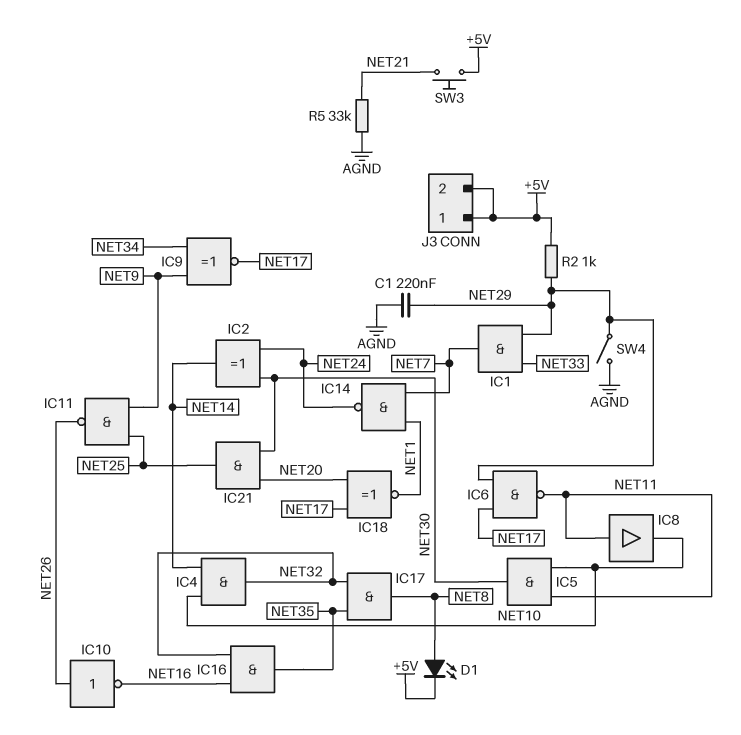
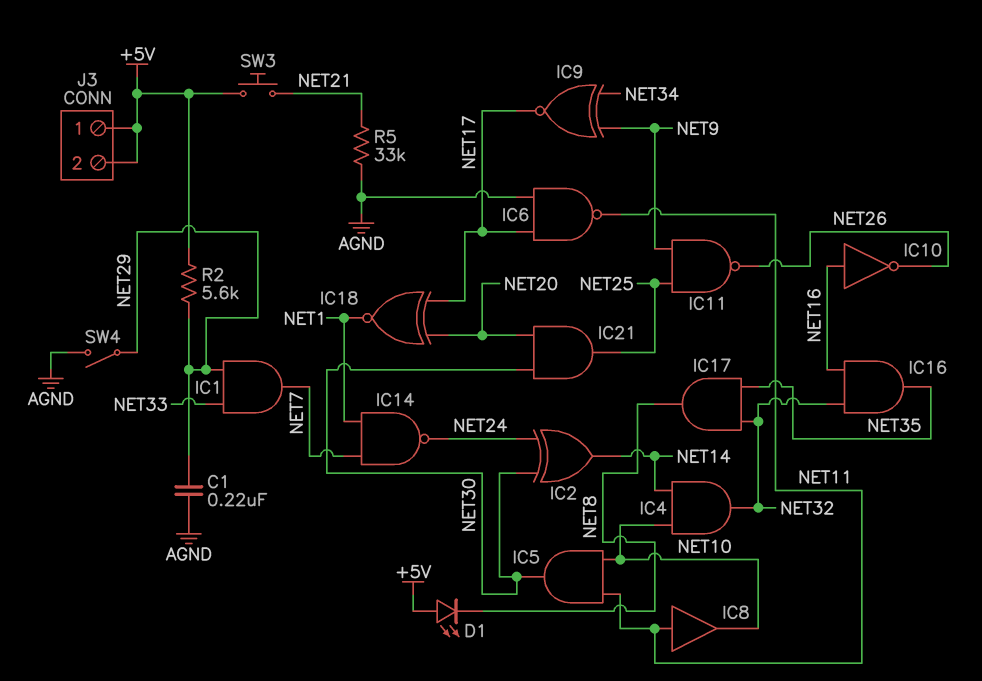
D1: LED (A NET8, K +5V) -> LED (A +5V, K NET8)
IC6: NAND (in NET17, in NET29, out NET11) -> NAND (in AGND, in NET17, out NET11)
IC10: NOT (in NET26, out NET16) -> NOT (in NET16, out NET26)
R2: 1k (+5V, NET29) -> 5.6k (+5V, NET29)

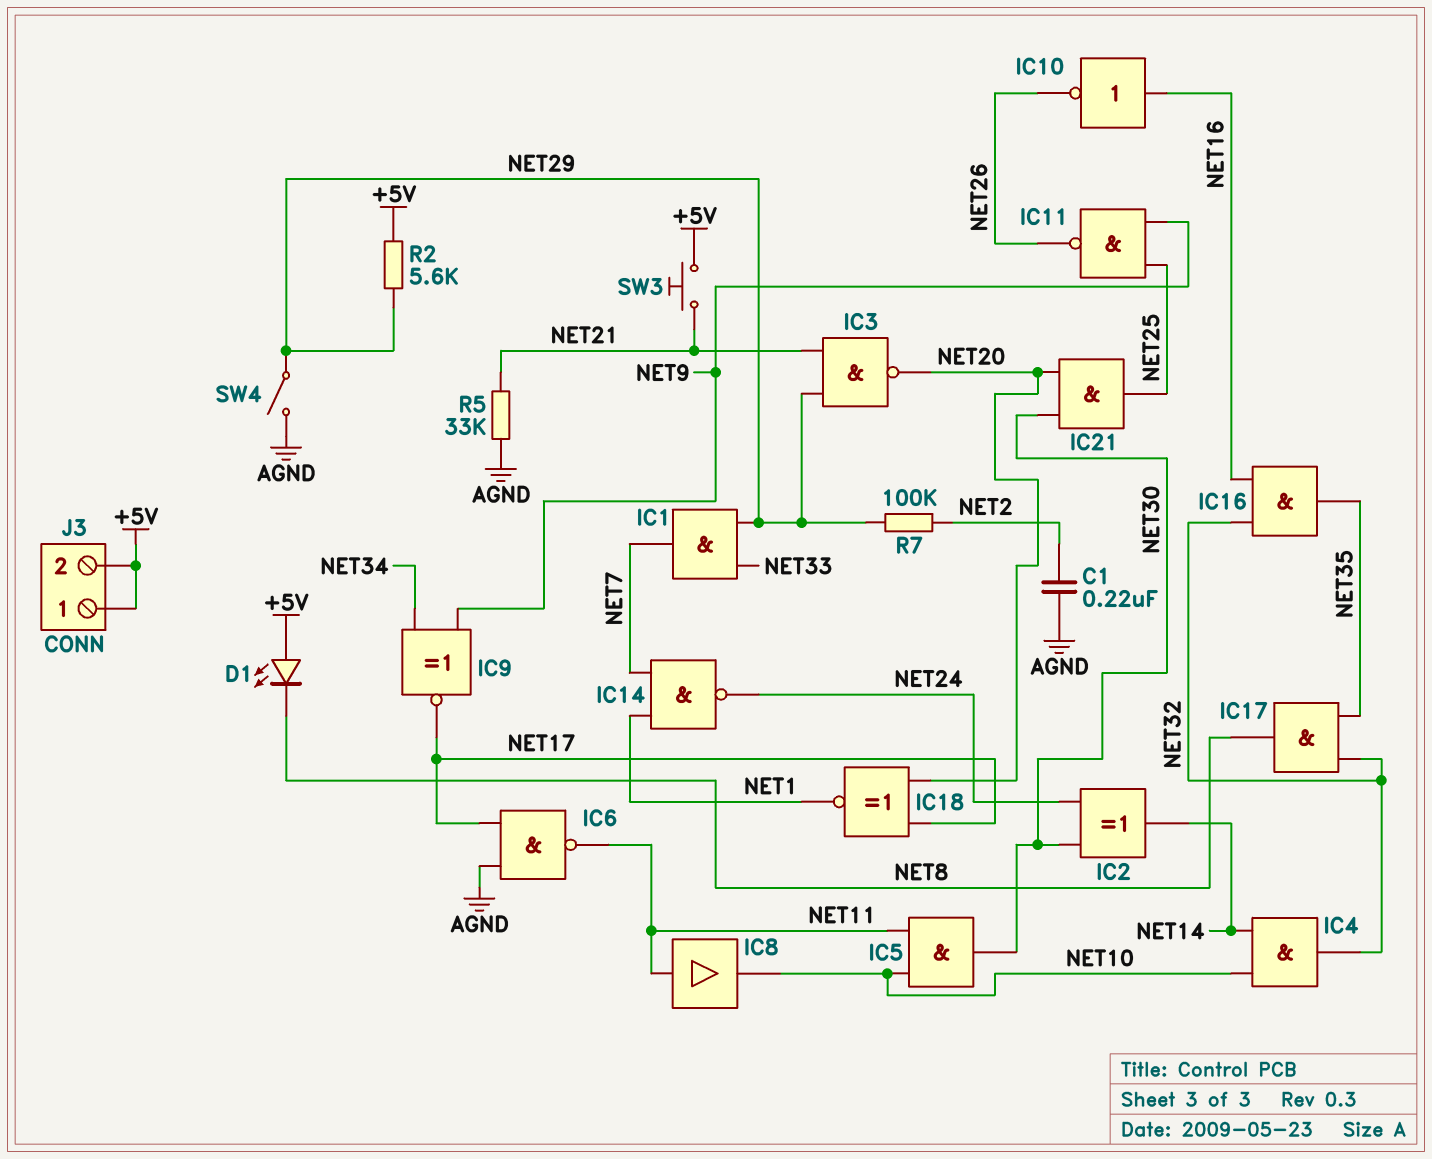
C1: 220nF (AGND, NET29) -> 220nF (AGND, NET2)
IC3: none -> NAND (in NET21, in NET29, out NET20)
R7: none -> 100k (NET2, NET29)

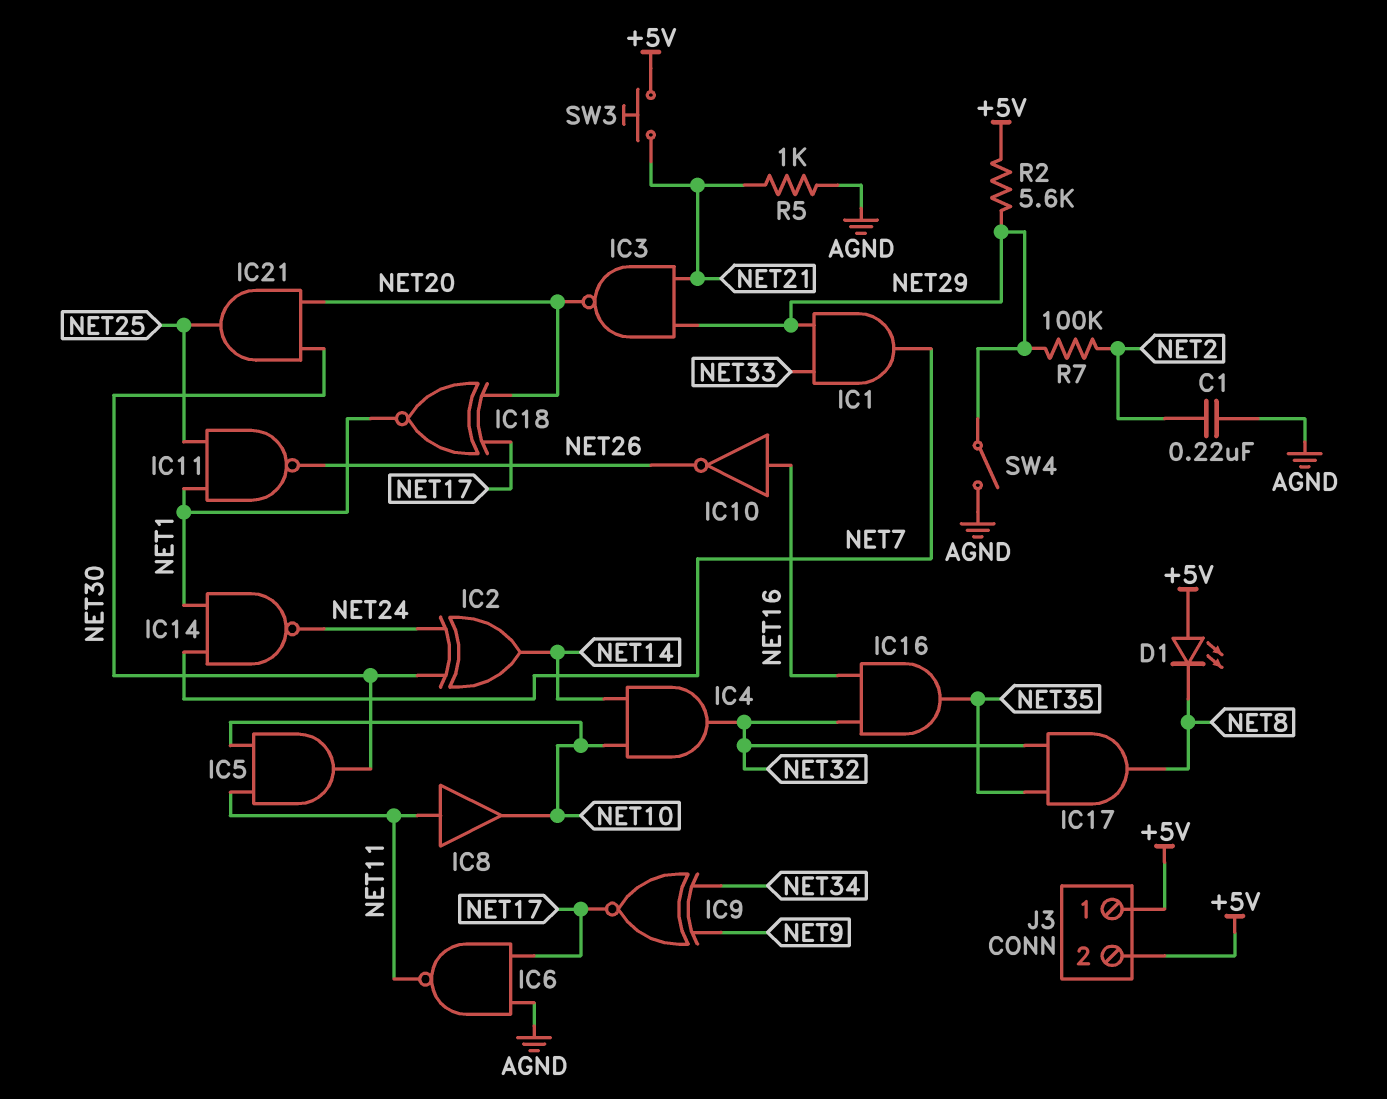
IC11: NAND (in NET9, in NET25, out NET26) -> NAND (in NET1, in NET25, out NET26)
R5: 33k (AGND, NET21) -> 1k (AGND, NET21)

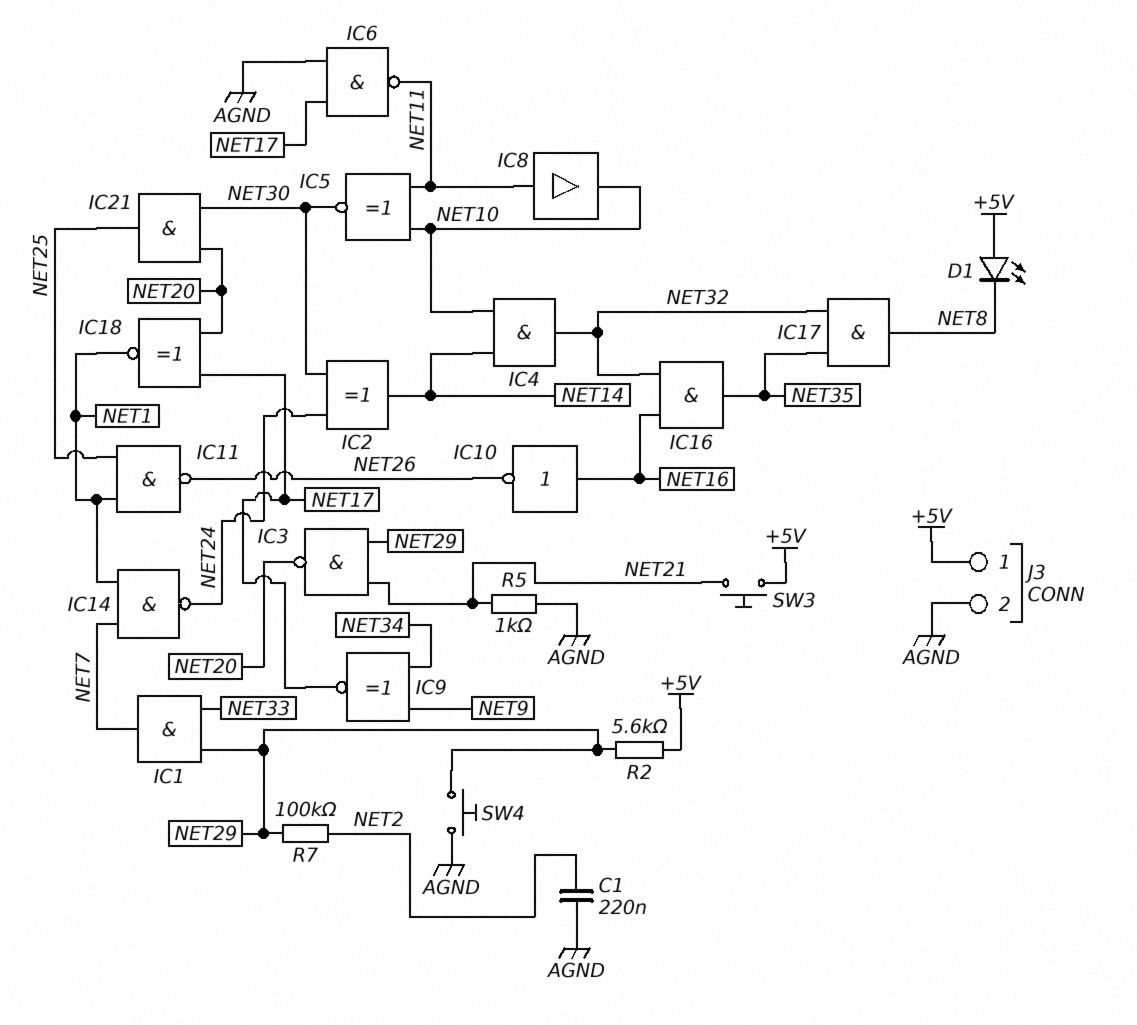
IC5: AND (in NET10, in NET11, out NET30) -> XNOR (in NET10, in NET11, out NET30)
J3 pin 2: +5V -> AGND
SW4: switch (AGND, NET29) -> button (AGND, NET29)

